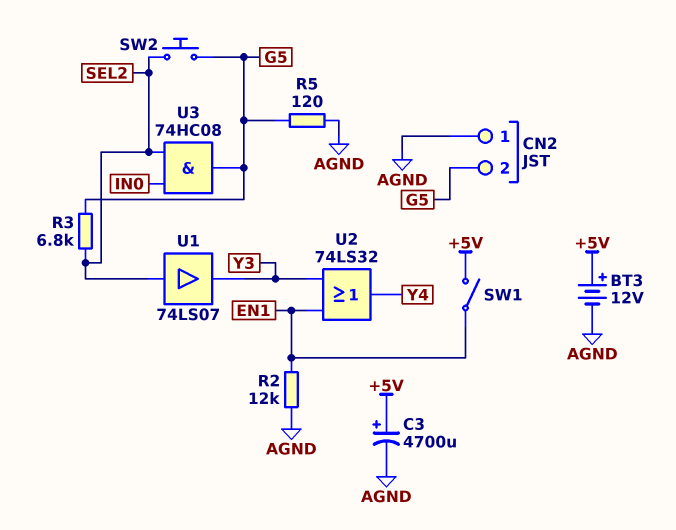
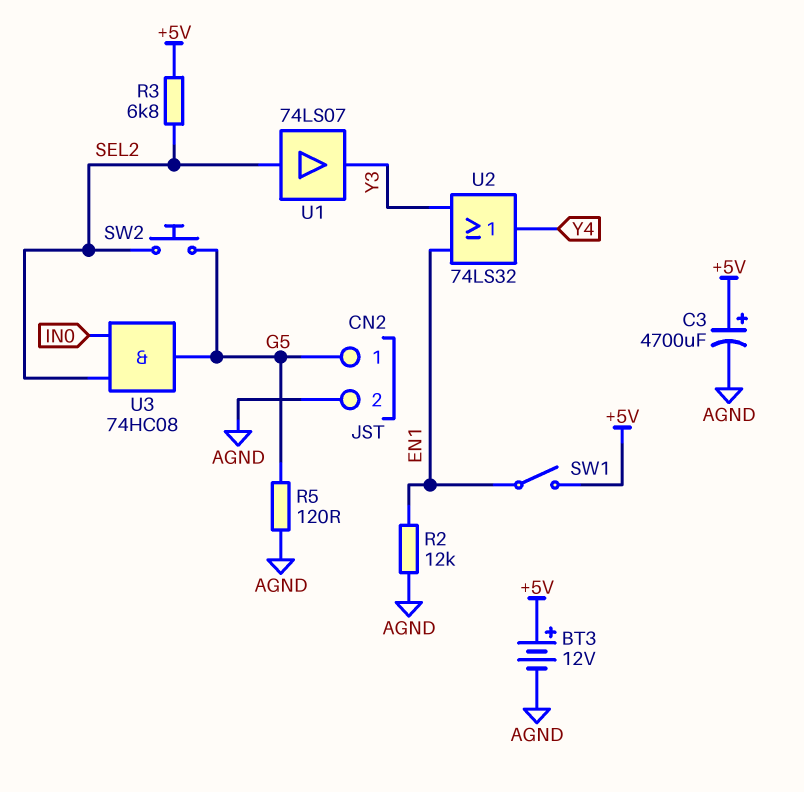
CN2 pin 1: AGND -> G5
CN2 pin 2: G5 -> AGND
R3: 6.8k (G5, SEL2) -> 6.8k (+5V, SEL2)

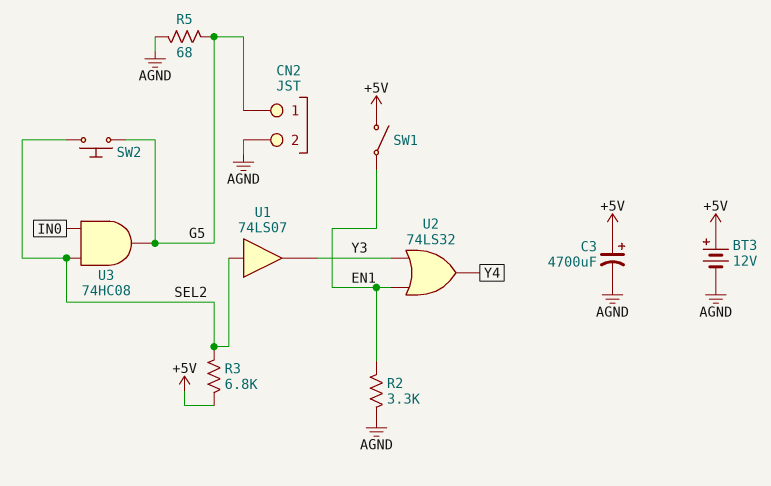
R2: 12k (AGND, EN1) -> 3.3k (AGND, EN1)
R5: 120 (AGND, G5) -> 68 (AGND, G5)

